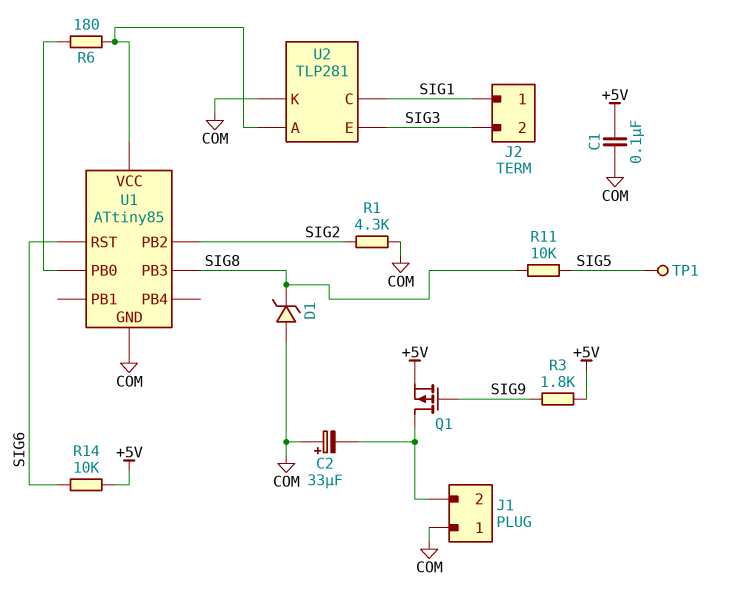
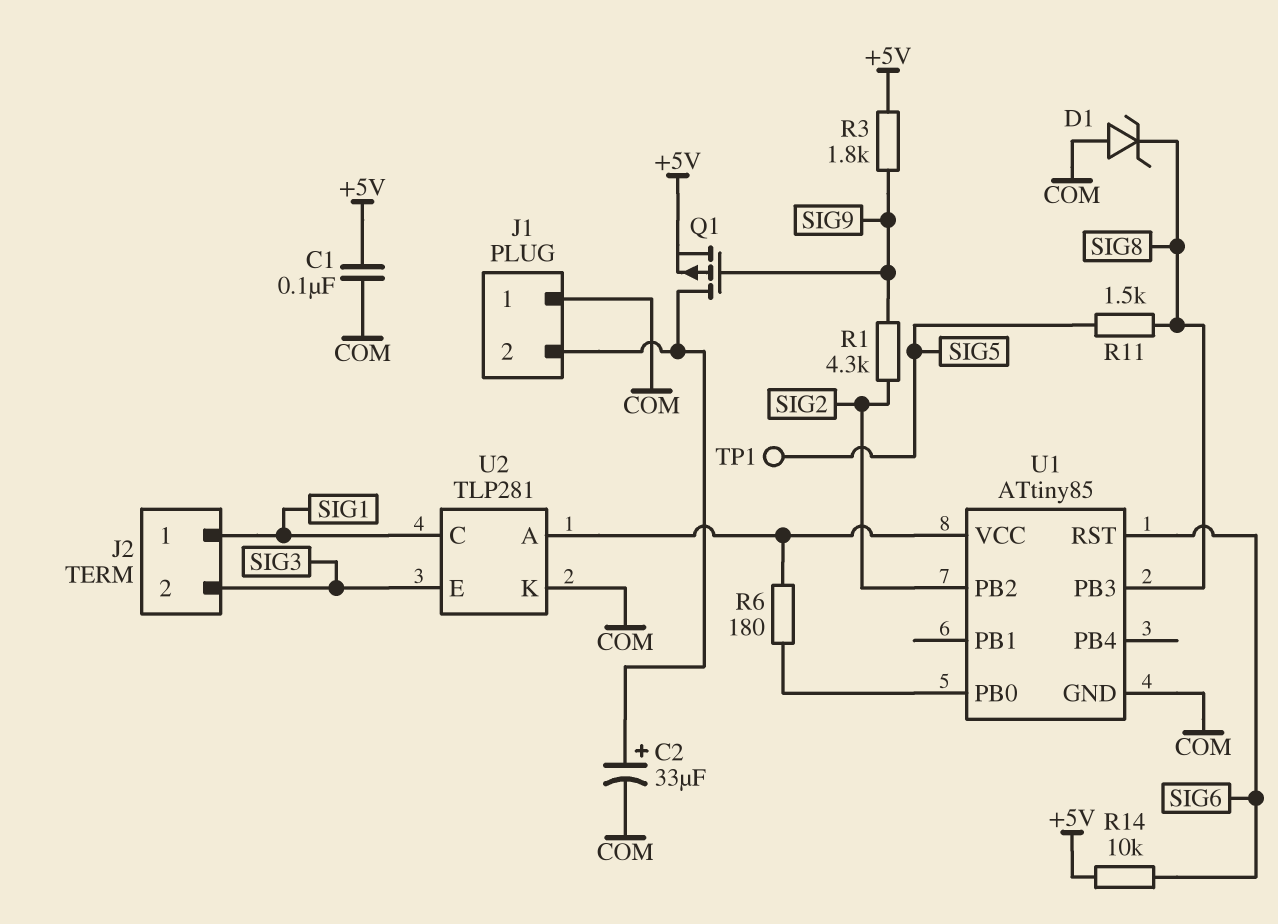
C2: 33uF (plus COM, minus J1/2) -> 33uF (plus J1/2, minus COM)
R1: 4.3k (COM, SIG2) -> 4.3k (SIG2, SIG9)
R11: 10k (SIG5, SIG8) -> 1.5k (SIG5, SIG8)

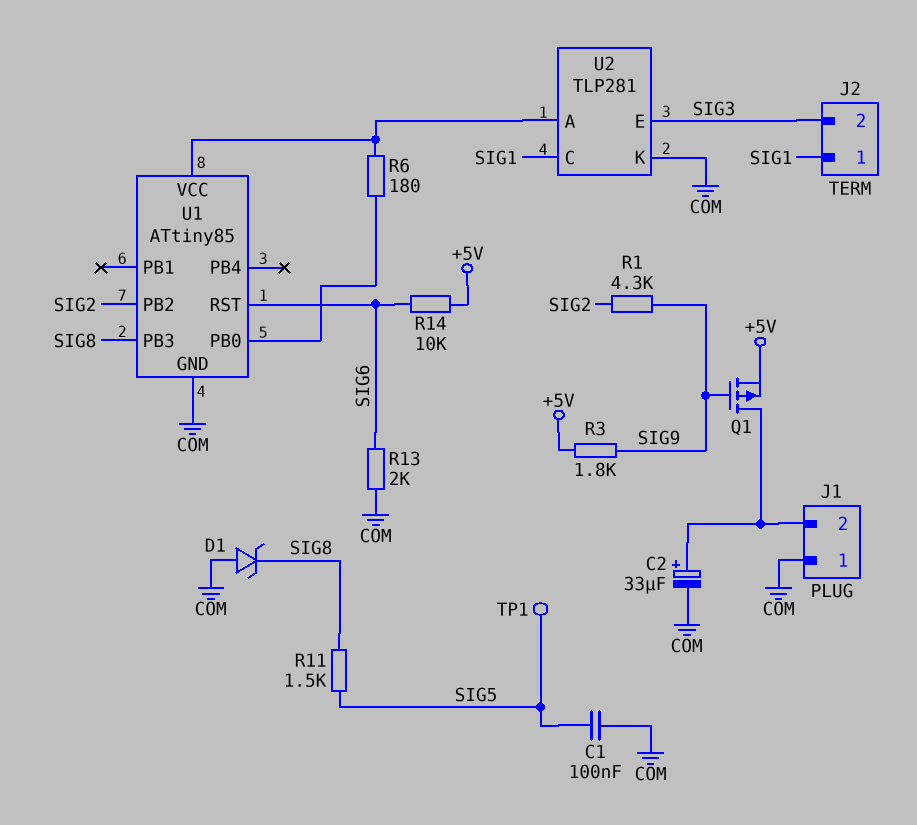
C1: 100nF (+5V, COM) -> 100nF (COM, SIG5)
R13: none -> 2k (COM, SIG6)

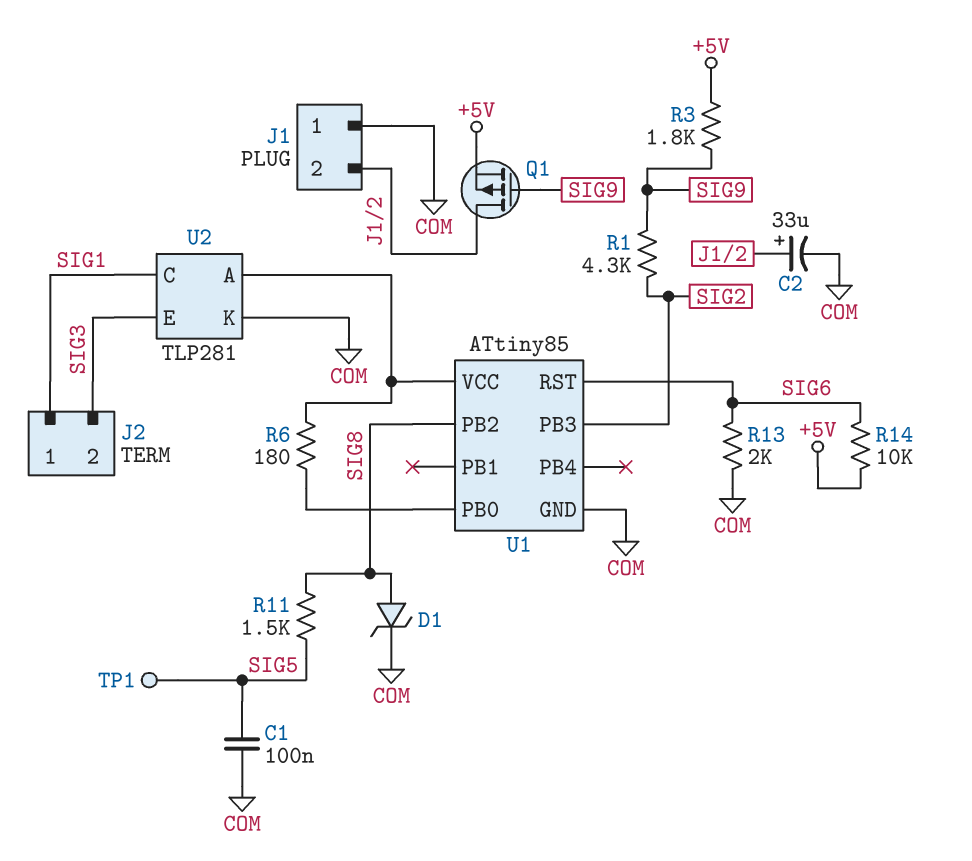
D1: zener (A COM, K SIG8) -> zener (A SIG8, K COM)
U1 pin PB2: SIG2 -> SIG8
U1 pin PB3: SIG8 -> SIG2

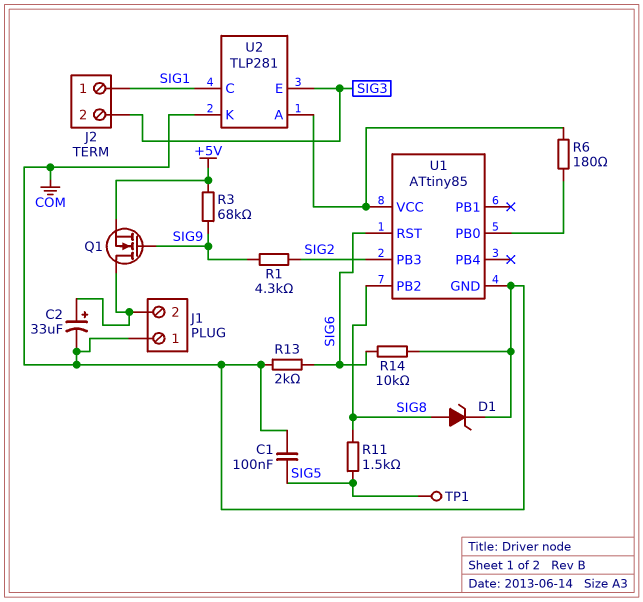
Q1: PMOS (G SIG9, D J1/2, S +5V) -> NMOS (G SIG9, D J1/2, S +5V)
R3: 1.8k (+5V, SIG9) -> 68k (+5V, SIG9)
R14: 10k (+5V, SIG6) -> 10k (COM, SIG6)

